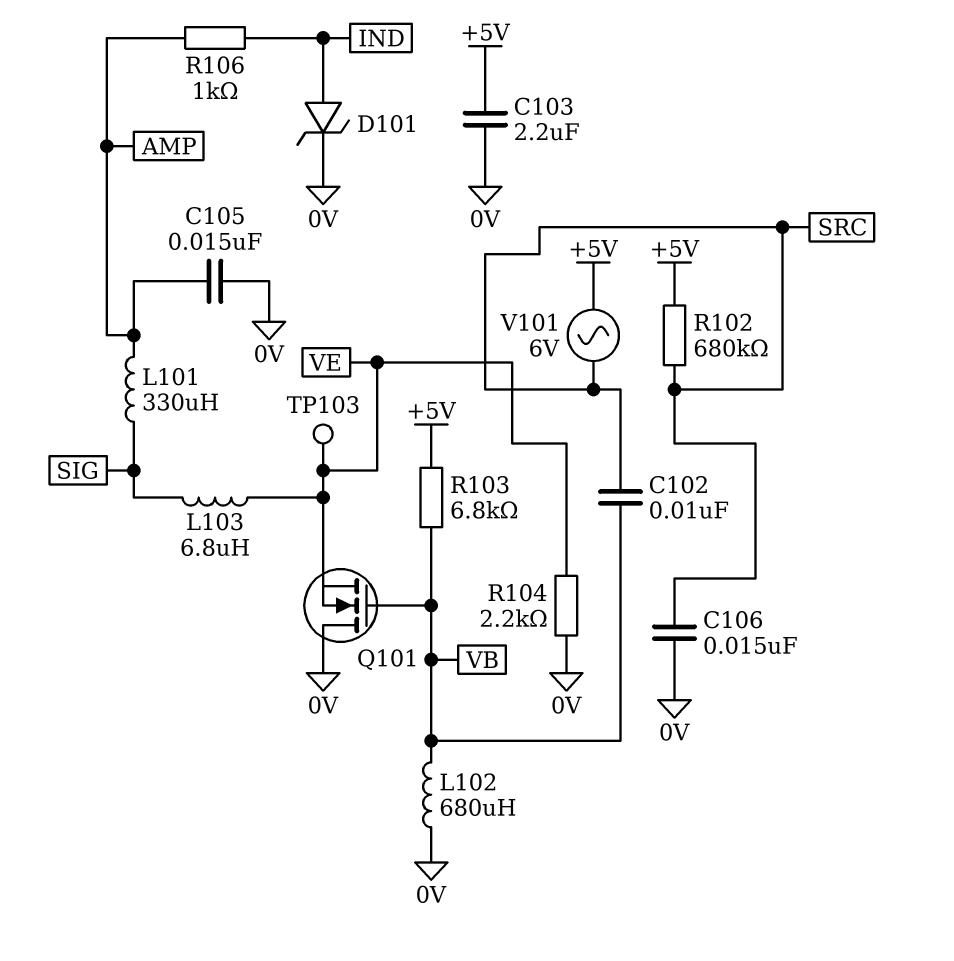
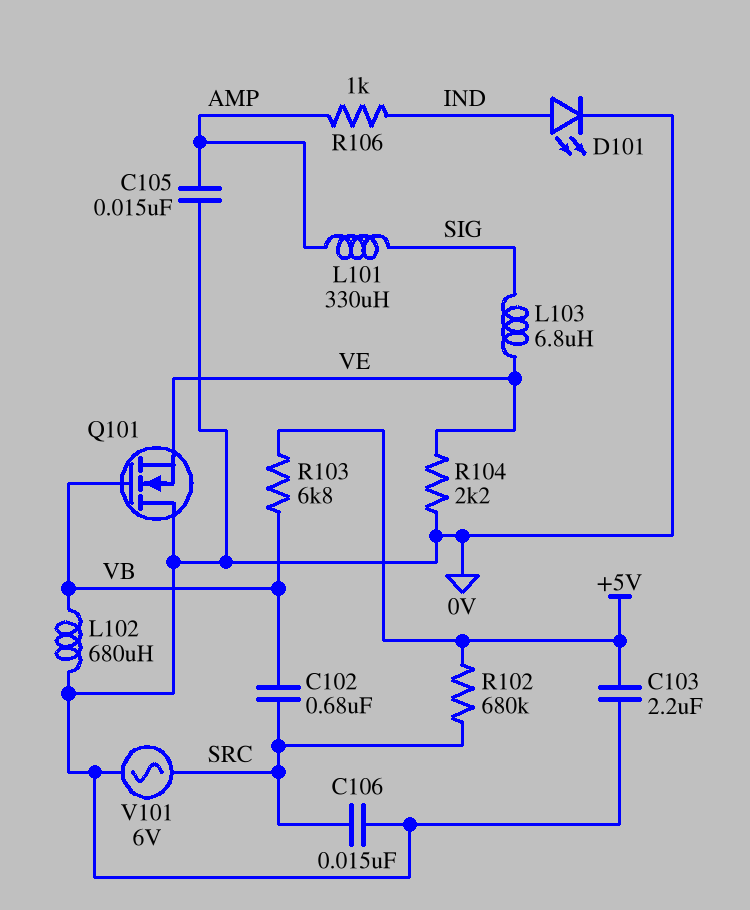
C102: 10nF (SRC, VB) -> 680nF (SRC, VB)
D101: zener (A IND, K 0V) -> LED (A IND, K 0V)
TP103: test point (VE) -> none
V101: AC 6V (+5V, SRC) -> AC 6V (0V, SRC)

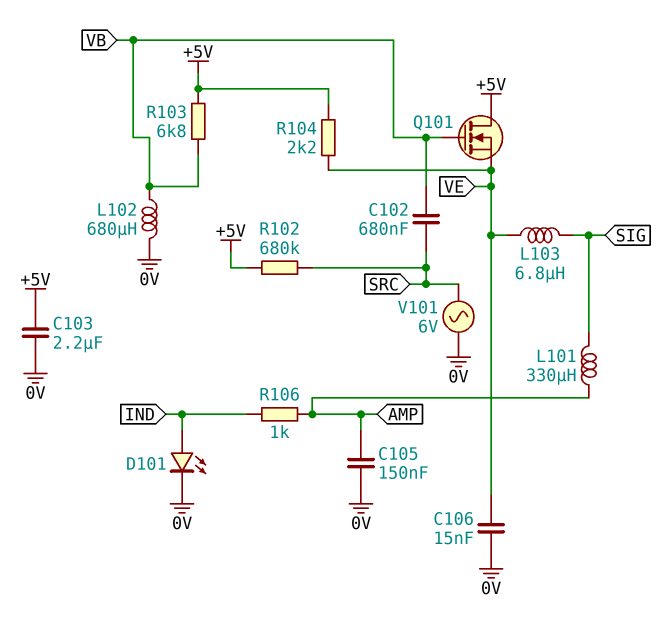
C105: 15nF (0V, AMP) -> 150nF (0V, AMP)
C106: 15nF (0V, SRC) -> 15nF (0V, VE)
Q101: NMOS (G VB, D 0V, S VE) -> NMOS (G VB, D +5V, S VE)
R104: 2.2k (0V, VE) -> 2.2k (+5V, VE)

